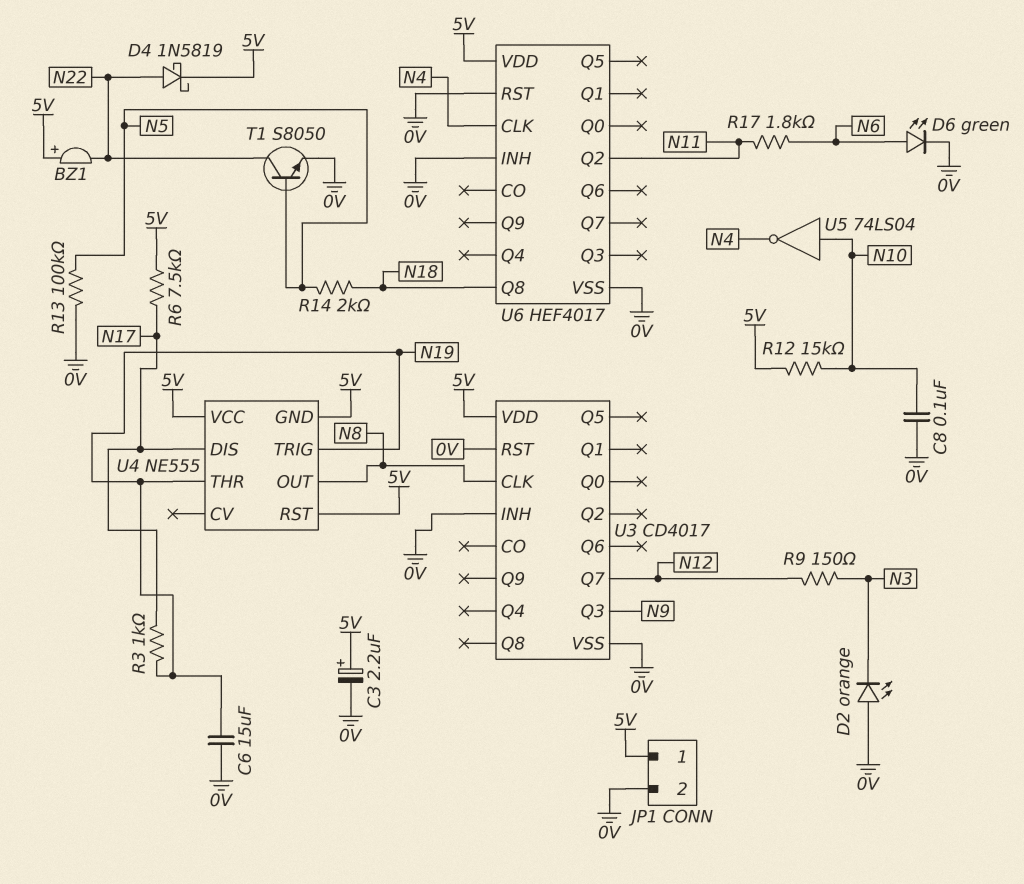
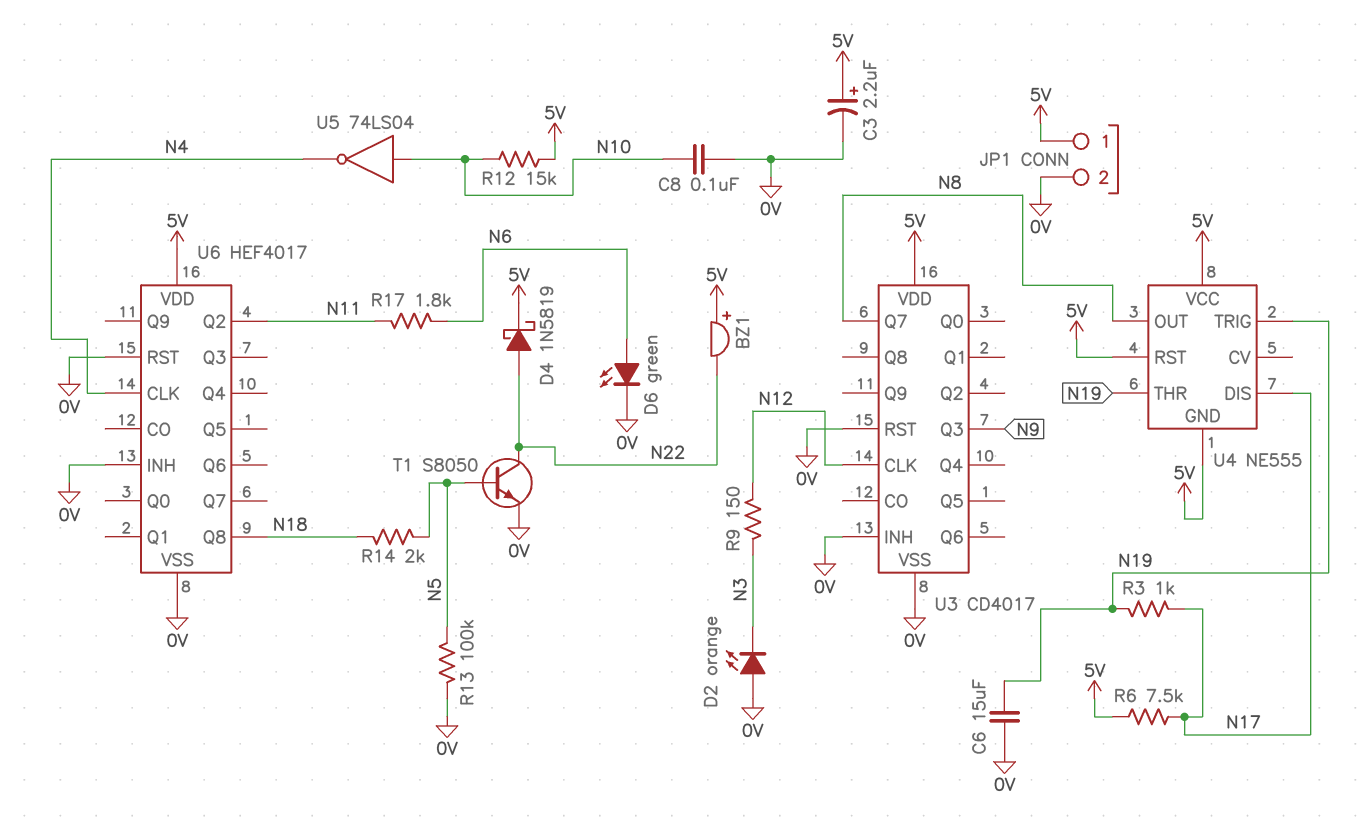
U3 pin CLK: N8 -> N12
U3 pin Q7: N12 -> N8

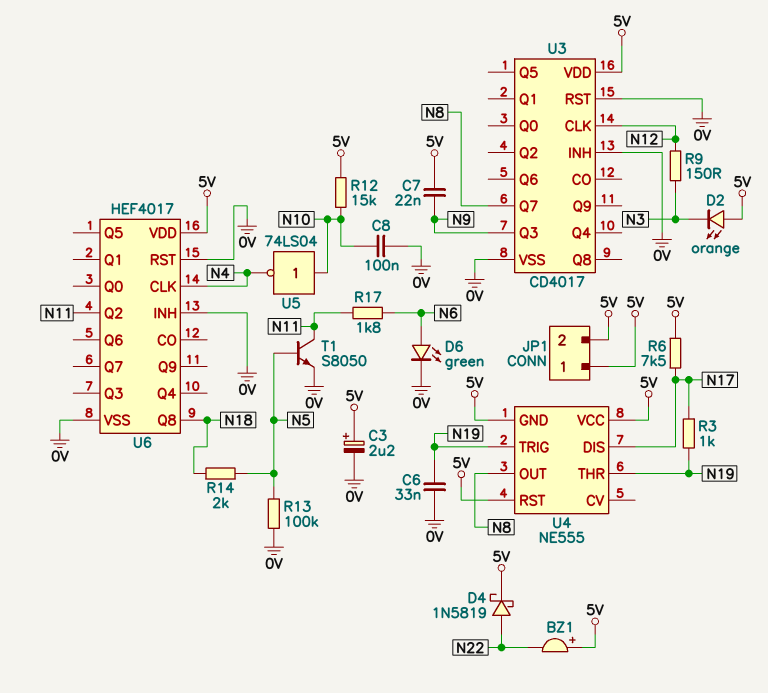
C6: 15uF (0V, N19) -> 33nF (0V, N19)
C7: none -> 22nF (5V, N9)
D2: LED orange (A 0V, K N3) -> LED orange (A 5V, K N3)
JP1 pin 2: 0V -> 5V
T1: NPN S8050 (B N5, C N22, E 0V) -> NPN S8050 (B N5, C N11, E 0V)

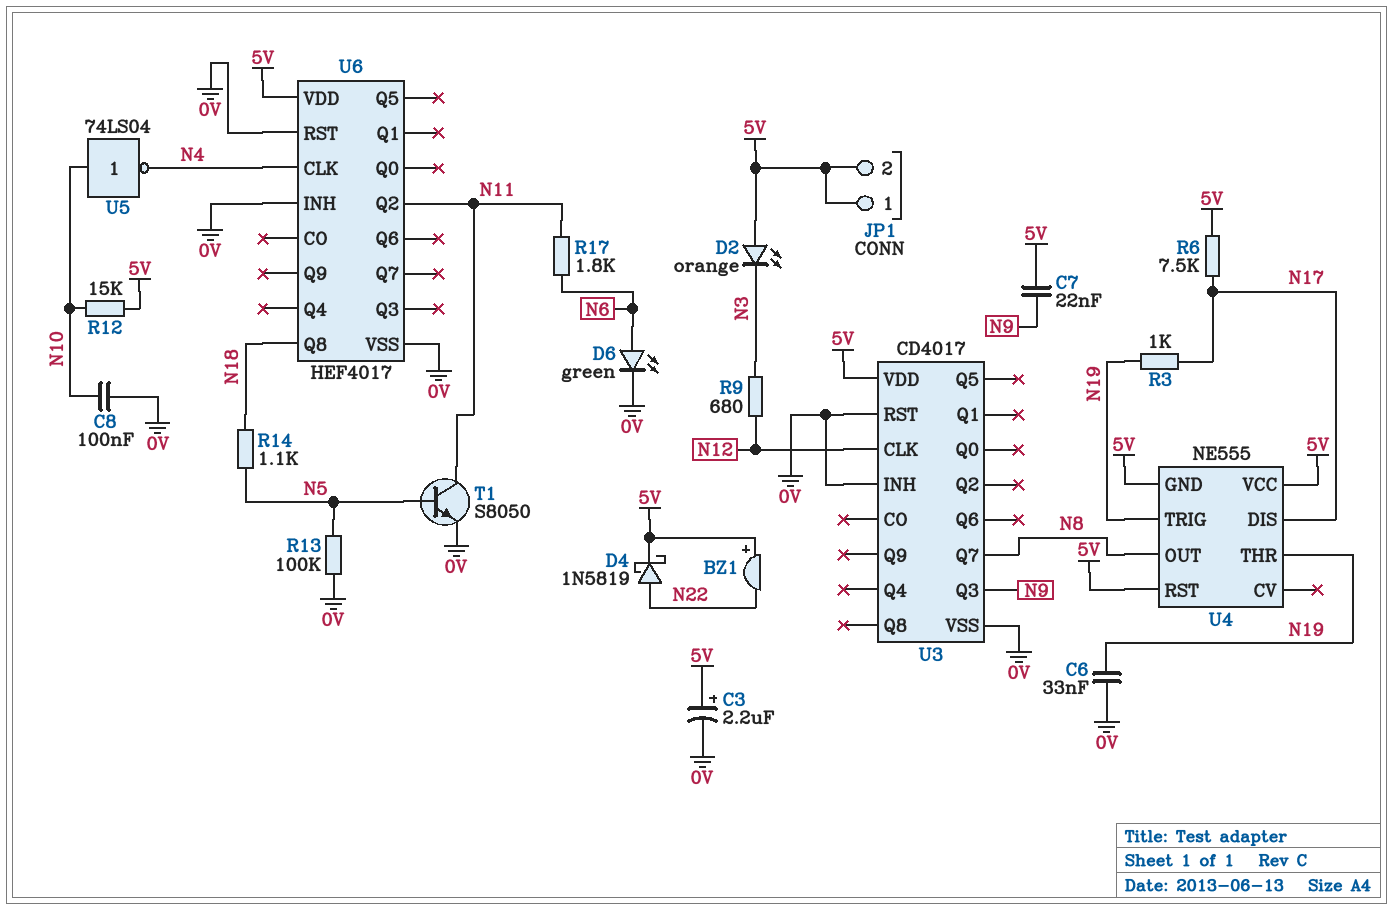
R9: 150 (N3, N12) -> 680 (N3, N12)
R14: 2k (N5, N18) -> 1.1k (N5, N18)

